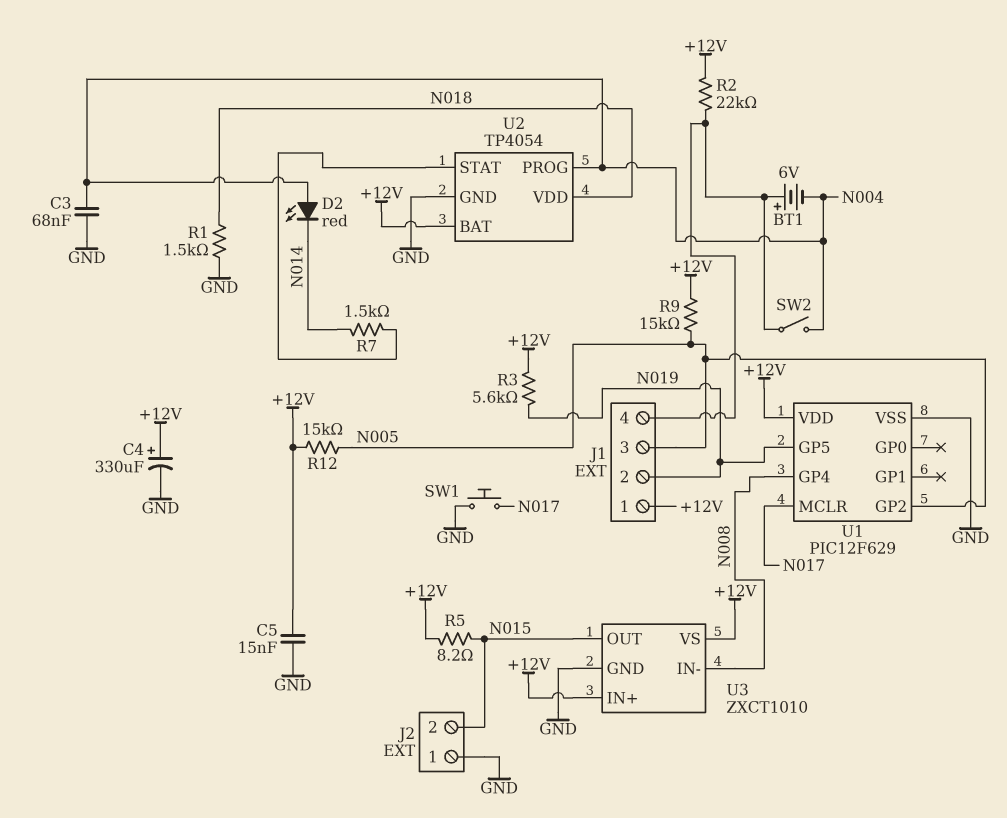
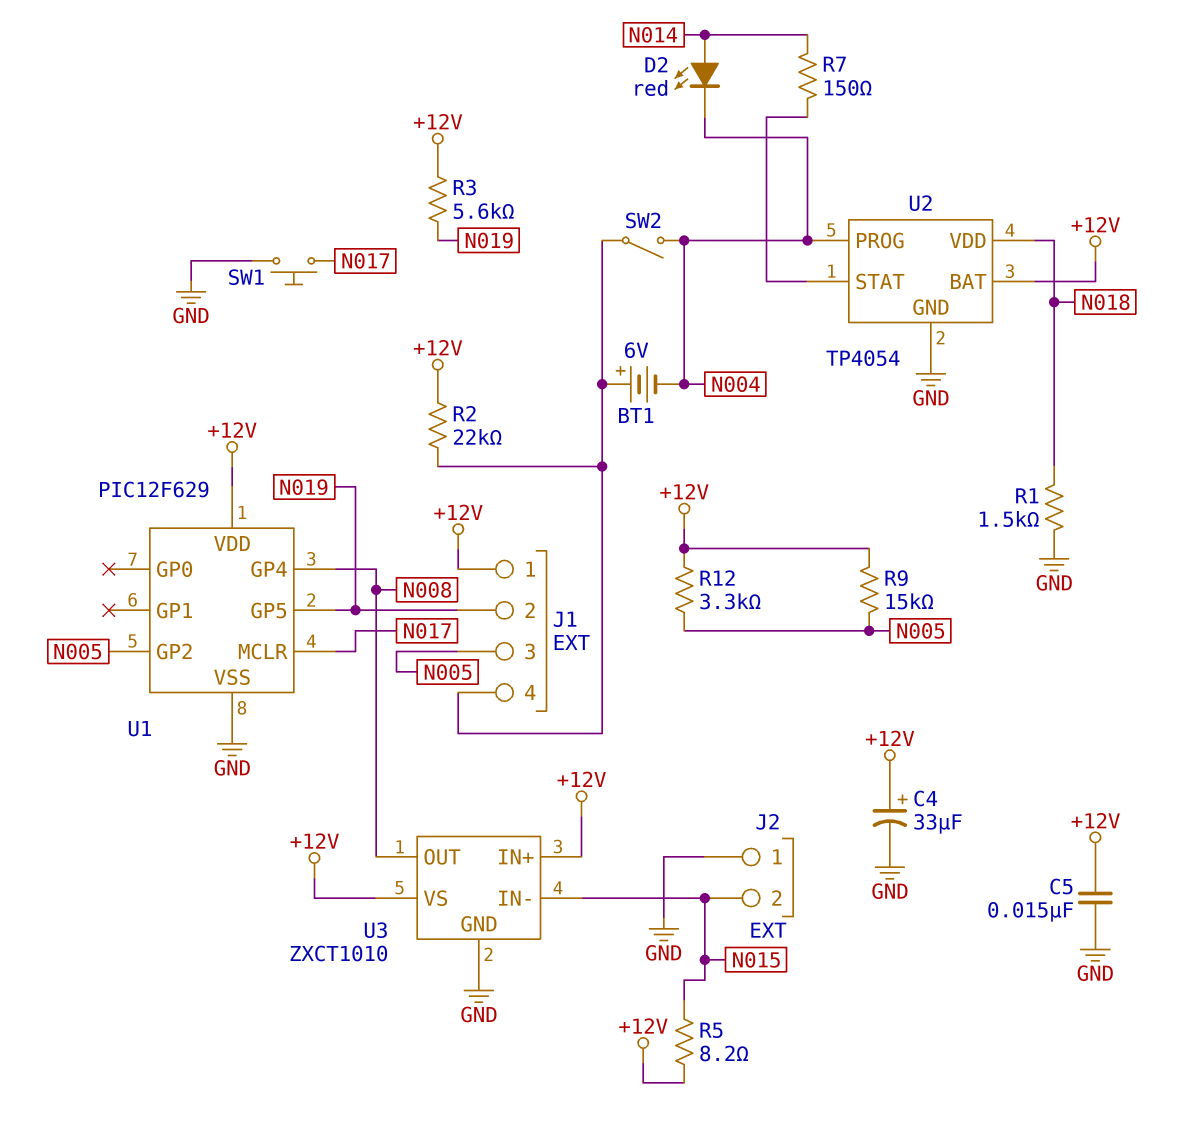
C3: 68nF (GND, N004) -> none
C4: 330uF (plus +12V, minus GND) -> 33uF (plus +12V, minus GND)
D2: LED red (A N004, K N014) -> LED red (A N014, K N004)
R7: 1.5k (N014, U2/STAT) -> 150 (N014, U2/STAT)
R12: 15k (+12V, N005) -> 3.3k (+12V, N005)
U3 pin IN-: N008 -> N015
U3 pin OUT: N015 -> N008

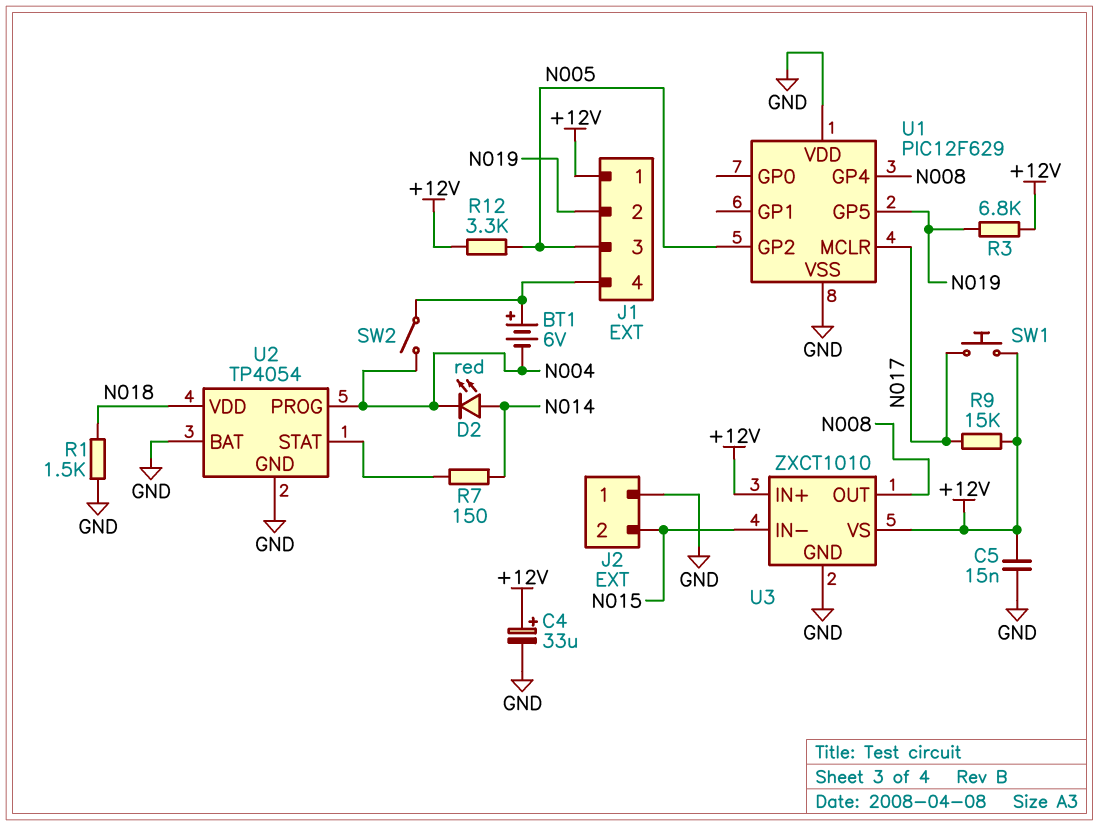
R2: 22k (+12V, J1/4) -> none
R3: 5.6k (+12V, N019) -> 6.8k (+12V, N019)
R5: 8.2 (+12V, N015) -> none
R9: 15k (+12V, N005) -> 15k (+12V, N017)
SW1: button (GND, N017) -> button (+12V, N017)
U1 pin VDD: +12V -> GND
U2 pin BAT: +12V -> GND

